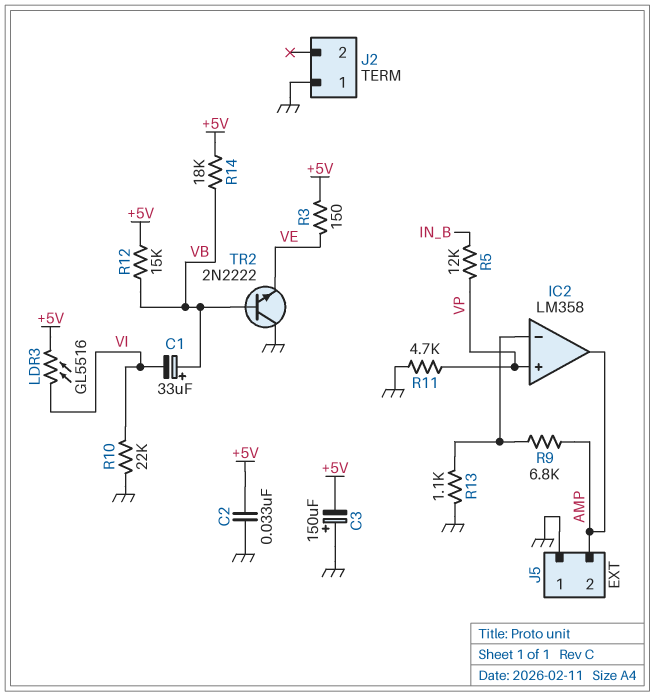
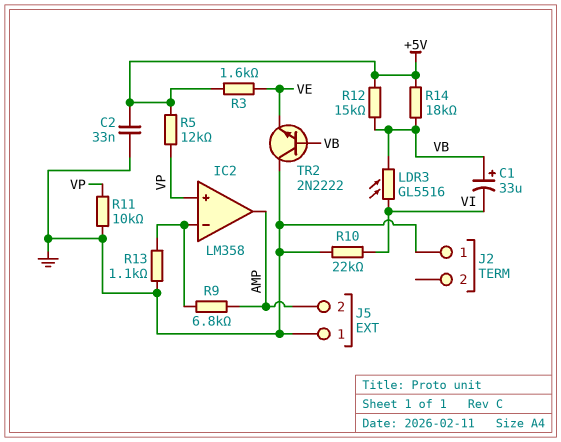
C3: 150uF (plus GND, minus +5V) -> none
LDR3: GL5516 (+5V, VI) -> GL5516 (VB, VI)
R3: 150 (+5V, VE) -> 1.6k (+5V, VE)
R5: 12k (IN_B, VP) -> 12k (+5V, VP)
R11: 4.7k (GND, VP) -> 10k (GND, VP)

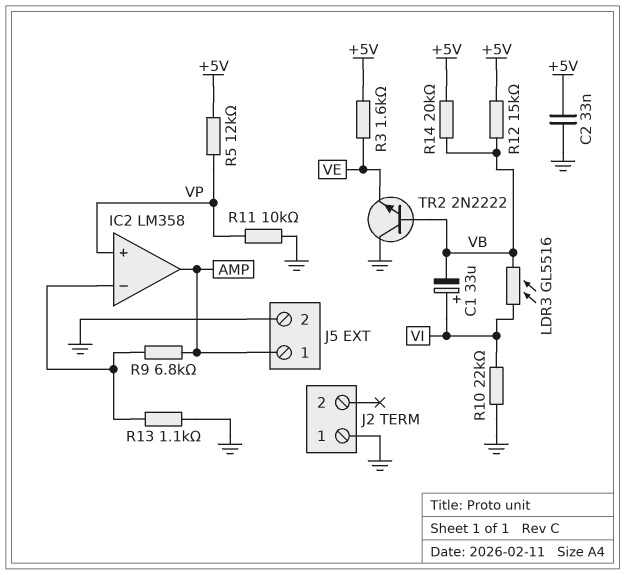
C1: 33uF (plus VB, minus VI) -> 33uF (plus VI, minus VB)
J5 pin 1: GND -> AMP
J5 pin 2: AMP -> GND
R14: 18k (+5V, VB) -> 20k (+5V, VB)

